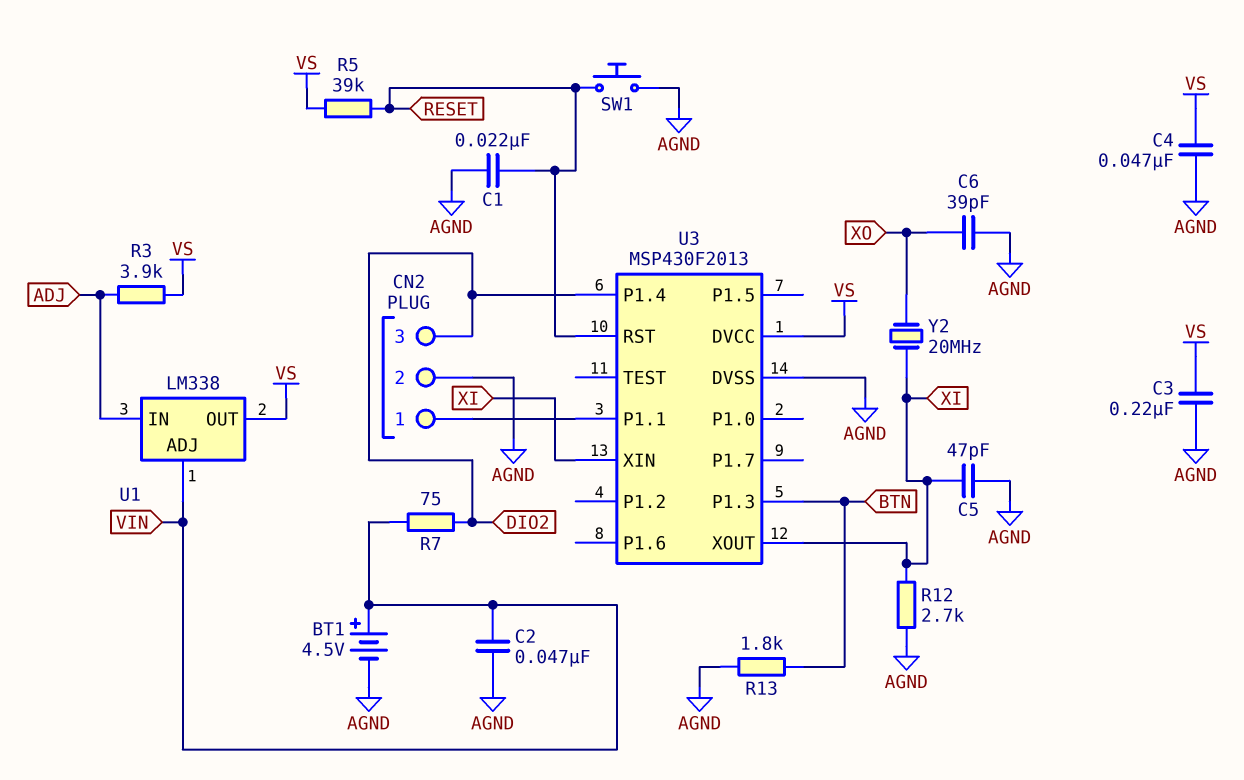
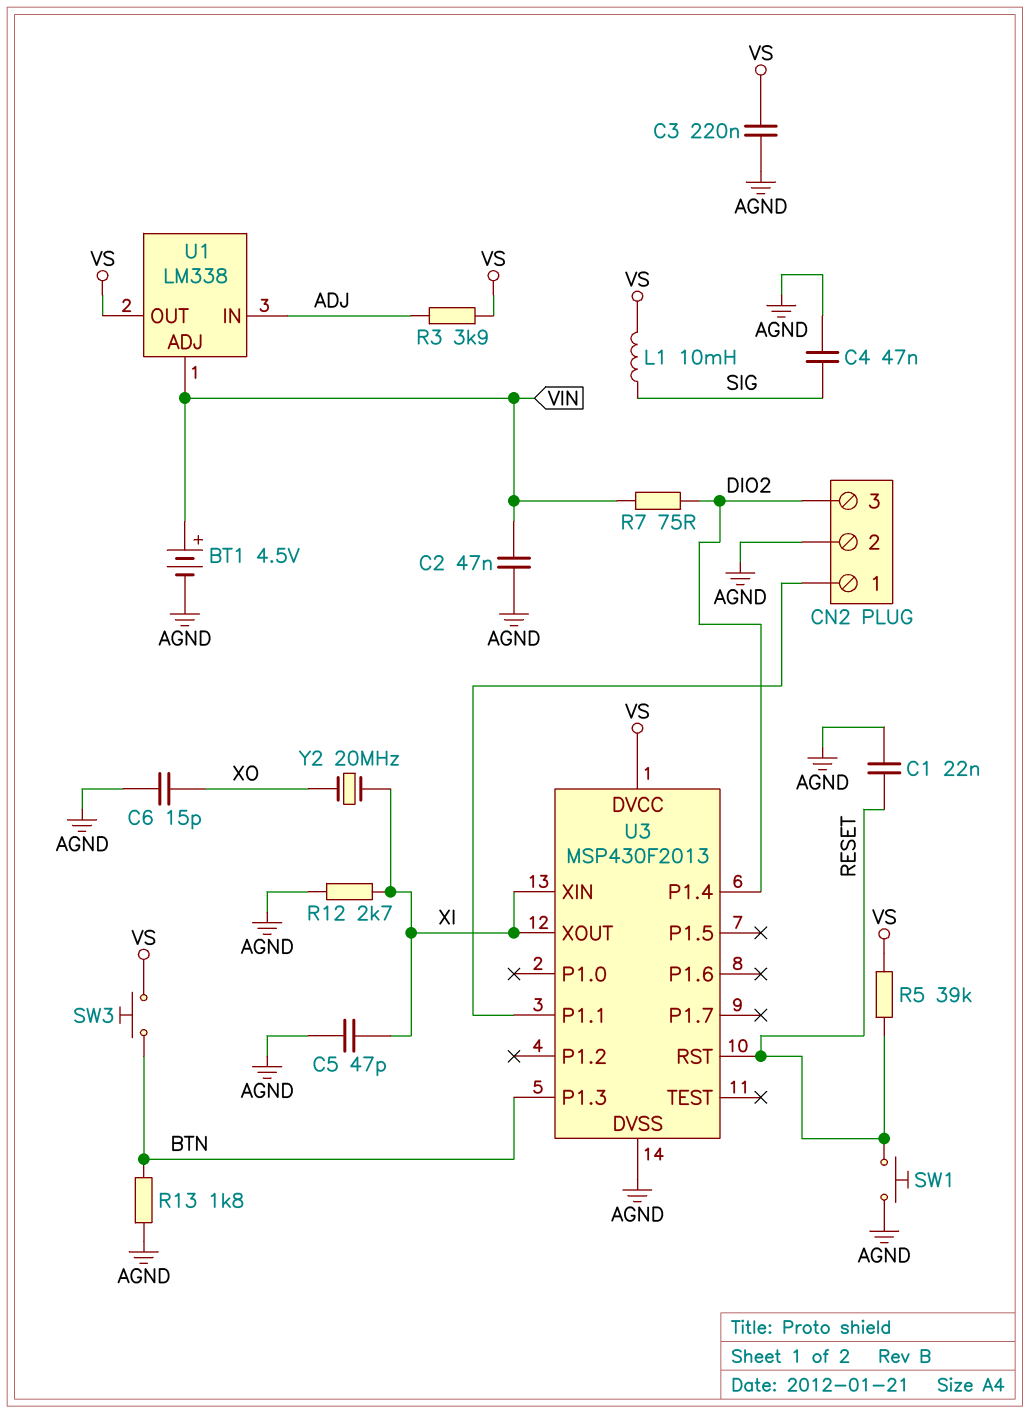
C4: 47nF (AGND, VS) -> 47nF (AGND, SIG)
C6: 39pF (AGND, XO) -> 15pF (AGND, XO)
L1: none -> 10mH (SIG, VS)
SW3: none -> button (BTN, VS)

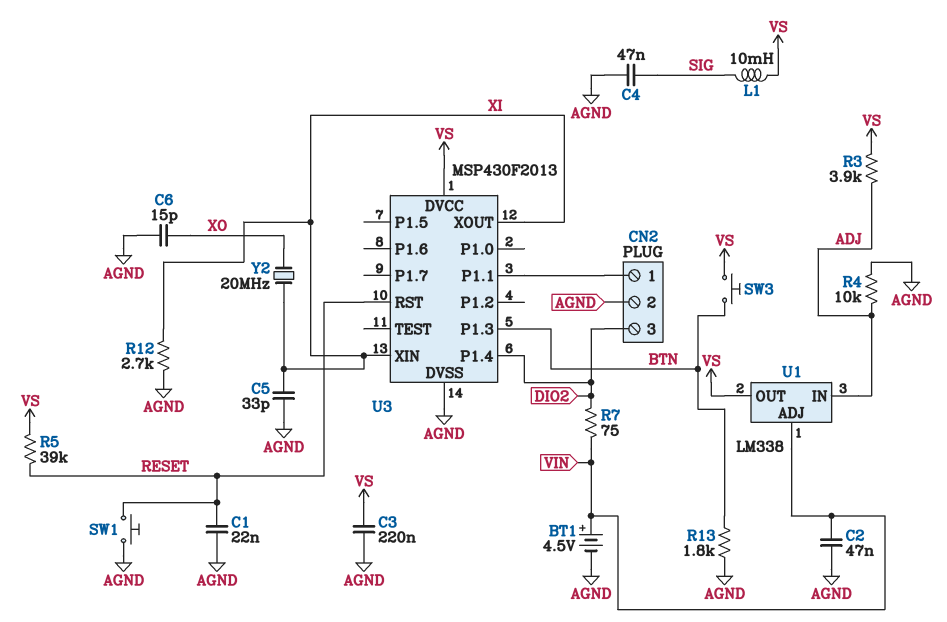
C5: 47pF (AGND, XI) -> 33pF (AGND, XI)
R4: none -> 10k (ADJ, AGND)

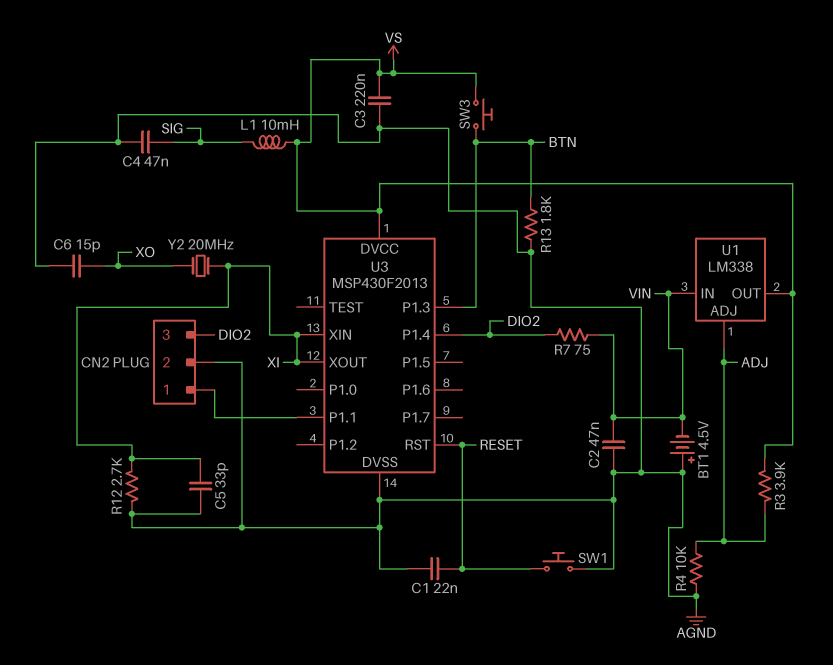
BT1: 4.5V (plus VIN, minus AGND) -> 4.5V (plus AGND, minus VIN)
R5: 39k (RESET, VS) -> none
U1 pin ADJ: VIN -> ADJ
U1 pin IN: ADJ -> VIN

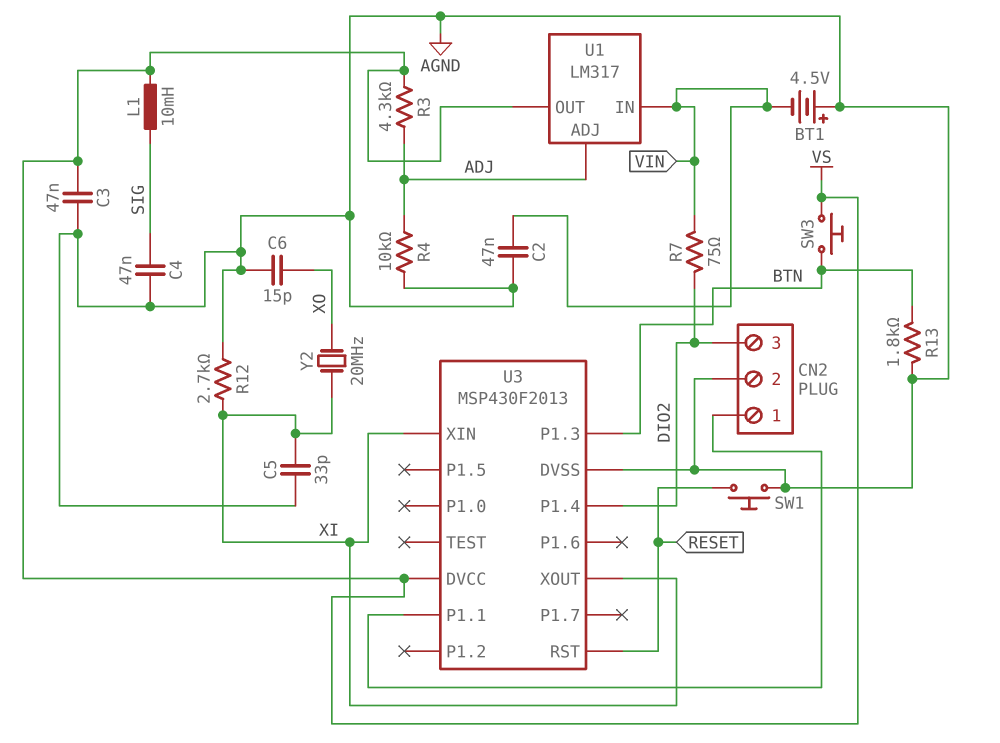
C1: 22nF (AGND, RESET) -> none
C3: 220nF (AGND, VS) -> 47nF (AGND, VS)
R3: 3.9k (ADJ, VS) -> 4.3k (ADJ, VS)
U1: LM338 -> LM317

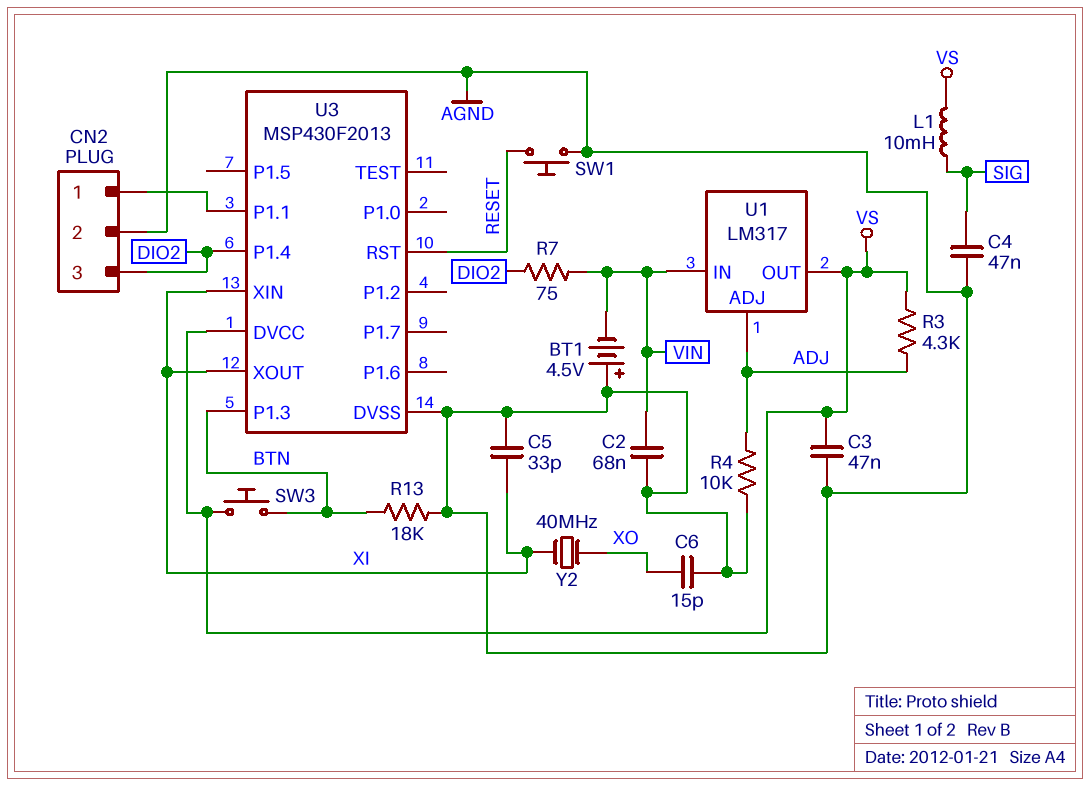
C2: 47nF (AGND, VIN) -> 68nF (AGND, VIN)
R12: 2.7k (AGND, XI) -> none
R13: 1.8k (AGND, BTN) -> 18k (AGND, BTN)
Y2: 20MHz (XI, XO) -> 40MHz (XI, XO)

